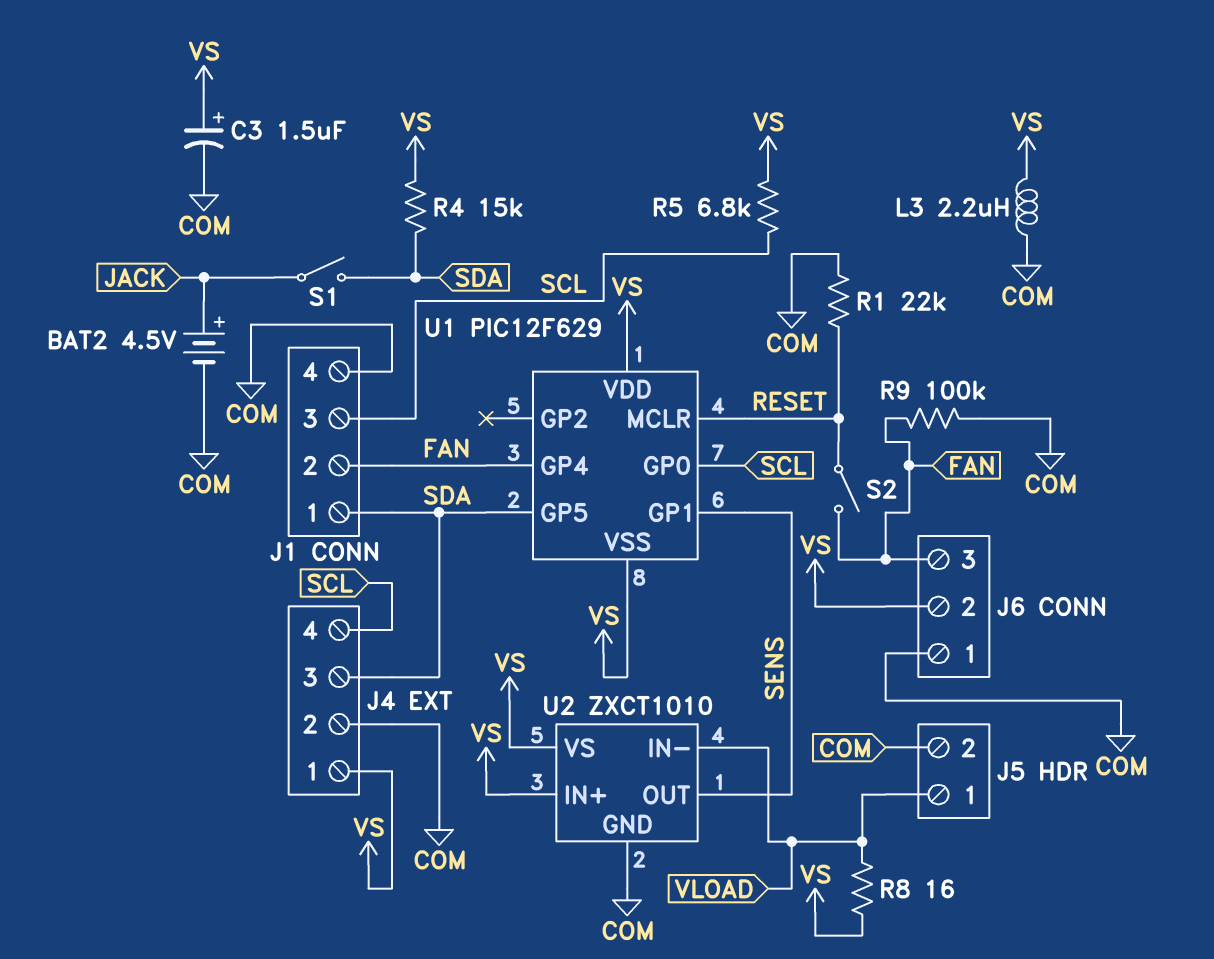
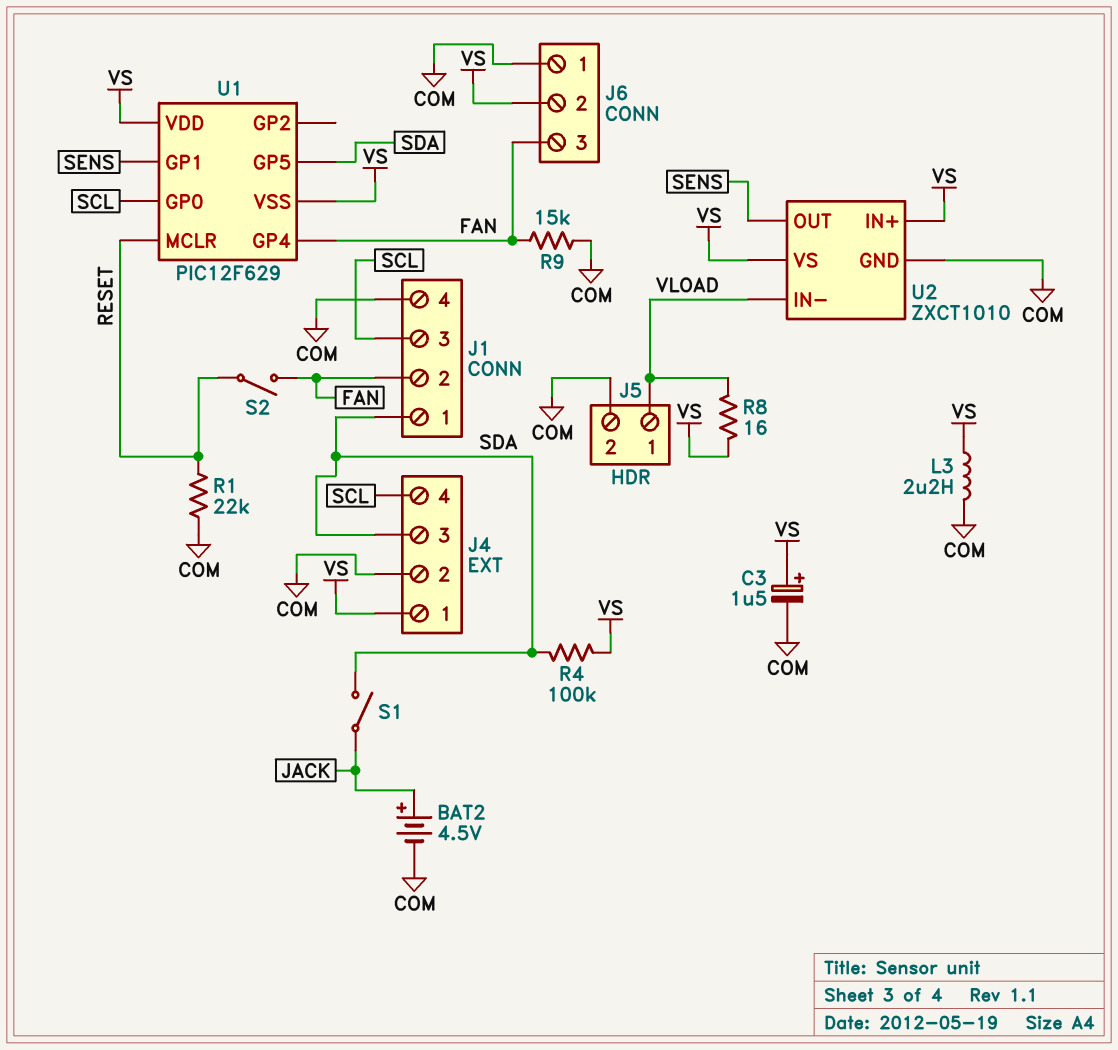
R4: 15k (SDA, VS) -> 100k (SDA, VS)
R5: 6.8k (SCL, VS) -> none
R9: 100k (COM, FAN) -> 15k (COM, FAN)

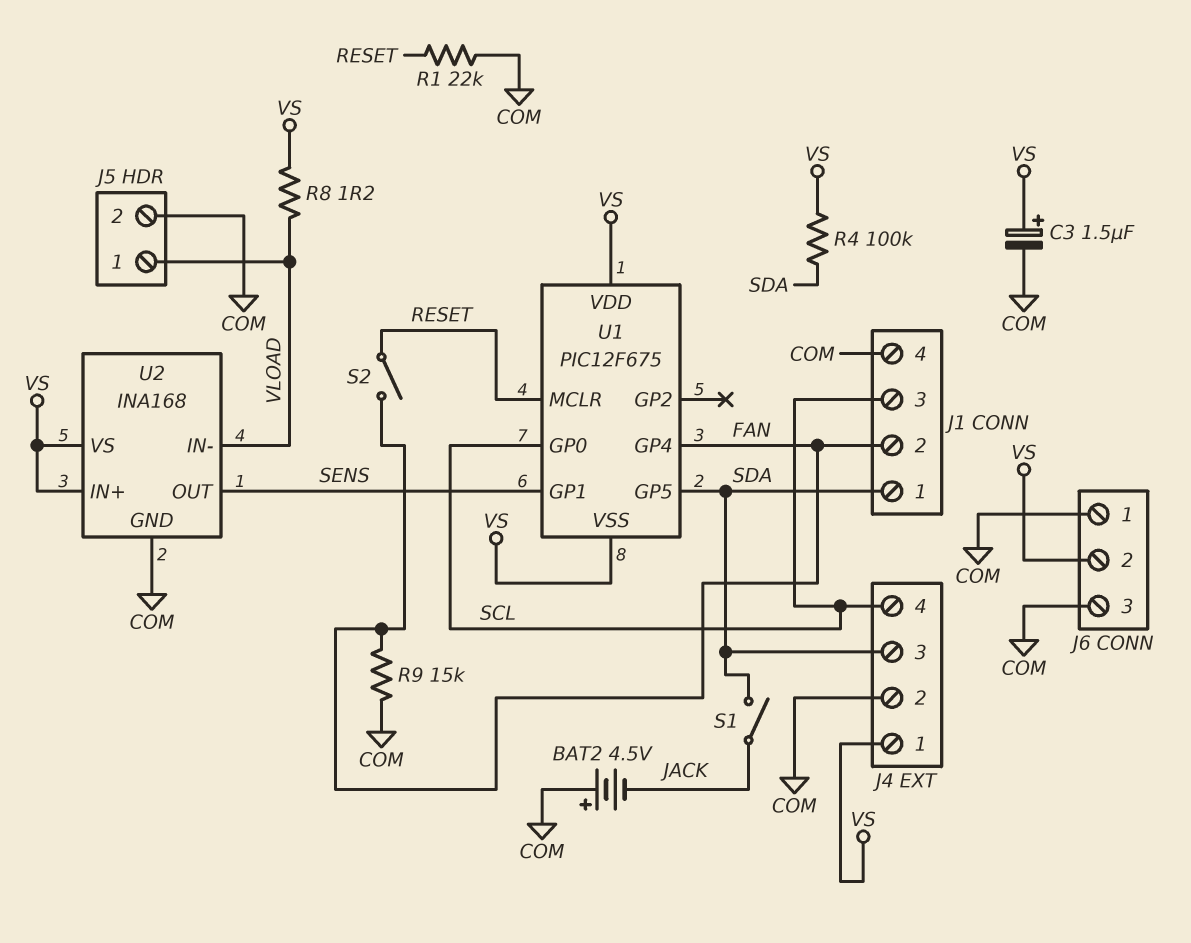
BAT2: 4.5V (plus JACK, minus COM) -> 4.5V (plus COM, minus JACK)
J6 pin 3: FAN -> COM
L3: 2.2uH (COM, VS) -> none
R8: 16 (VLOAD, VS) -> 1.2 (VLOAD, VS)
U1: PIC12F629 -> PIC12F675
U2: ZXCT1010 -> INA168

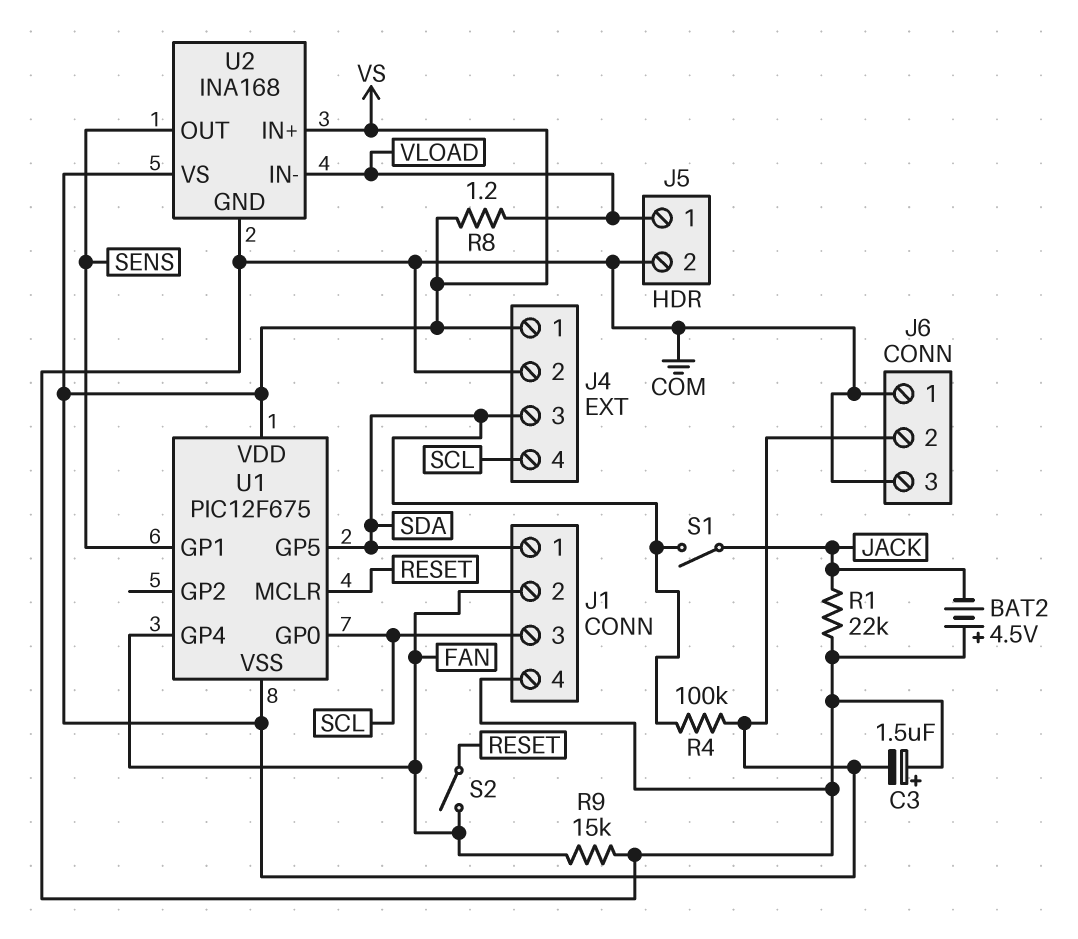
C3: 1.5uF (plus VS, minus COM) -> 1.5uF (plus COM, minus VS)
R1: 22k (COM, RESET) -> 22k (COM, JACK)

